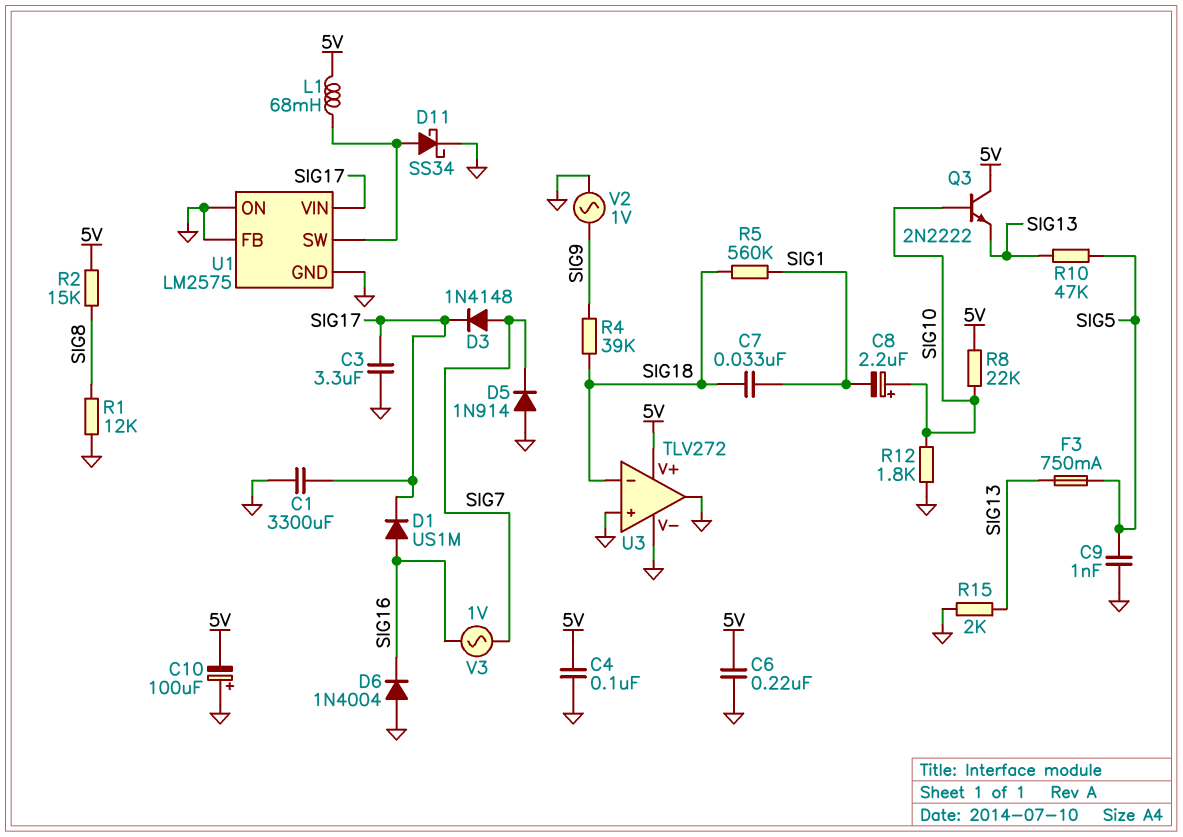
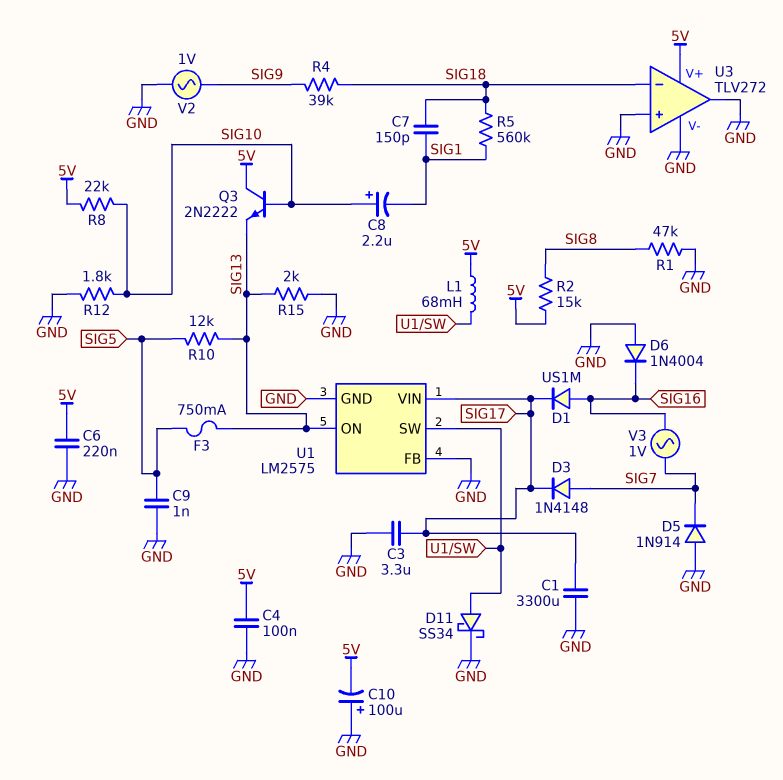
C7: 33nF (SIG1, SIG18) -> 150pF (SIG1, SIG18)
R1: 12k (GND, SIG8) -> 47k (GND, SIG8)
R10: 47k (SIG5, SIG13) -> 12k (SIG5, SIG13)
U1 pin ON: GND -> SIG13

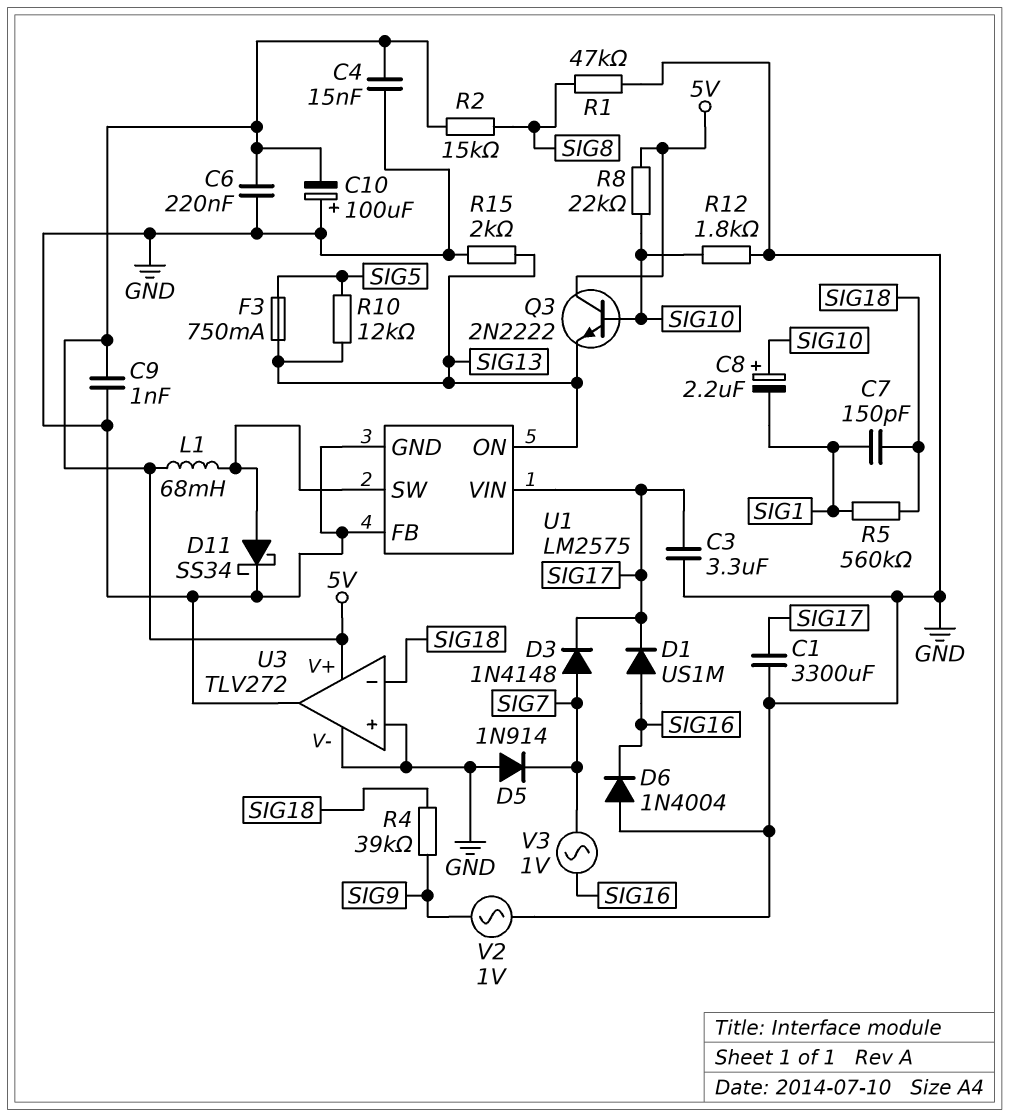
C4: 100nF (5V, GND) -> 15nF (5V, GND)
C9: 1nF (GND, SIG5) -> 1nF (5V, GND)

